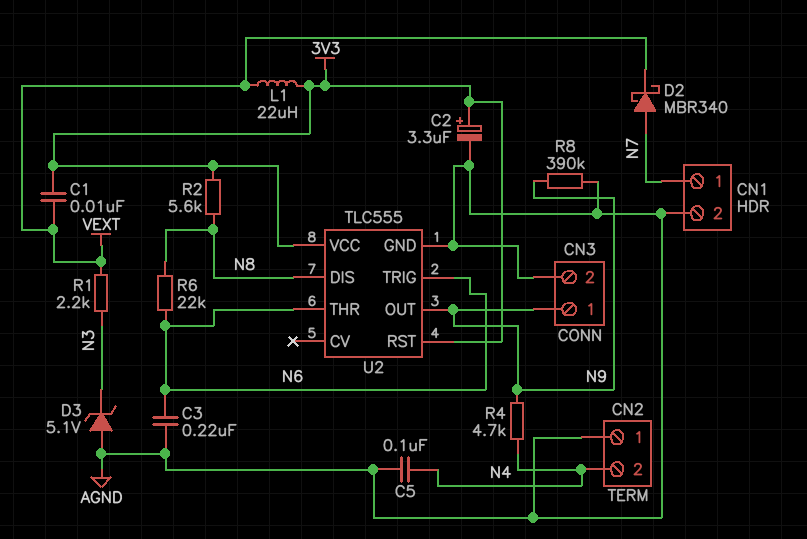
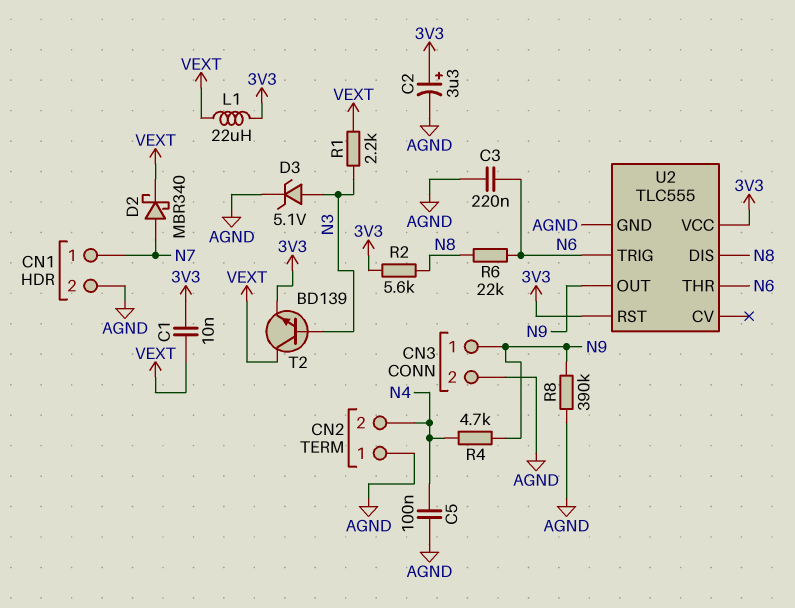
D3: zener 5.1V (A AGND, K N3) -> zener 5.1V (A N3, K AGND)
T2: none -> NPN BD139 (B N3, C VEXT, E 3V3)

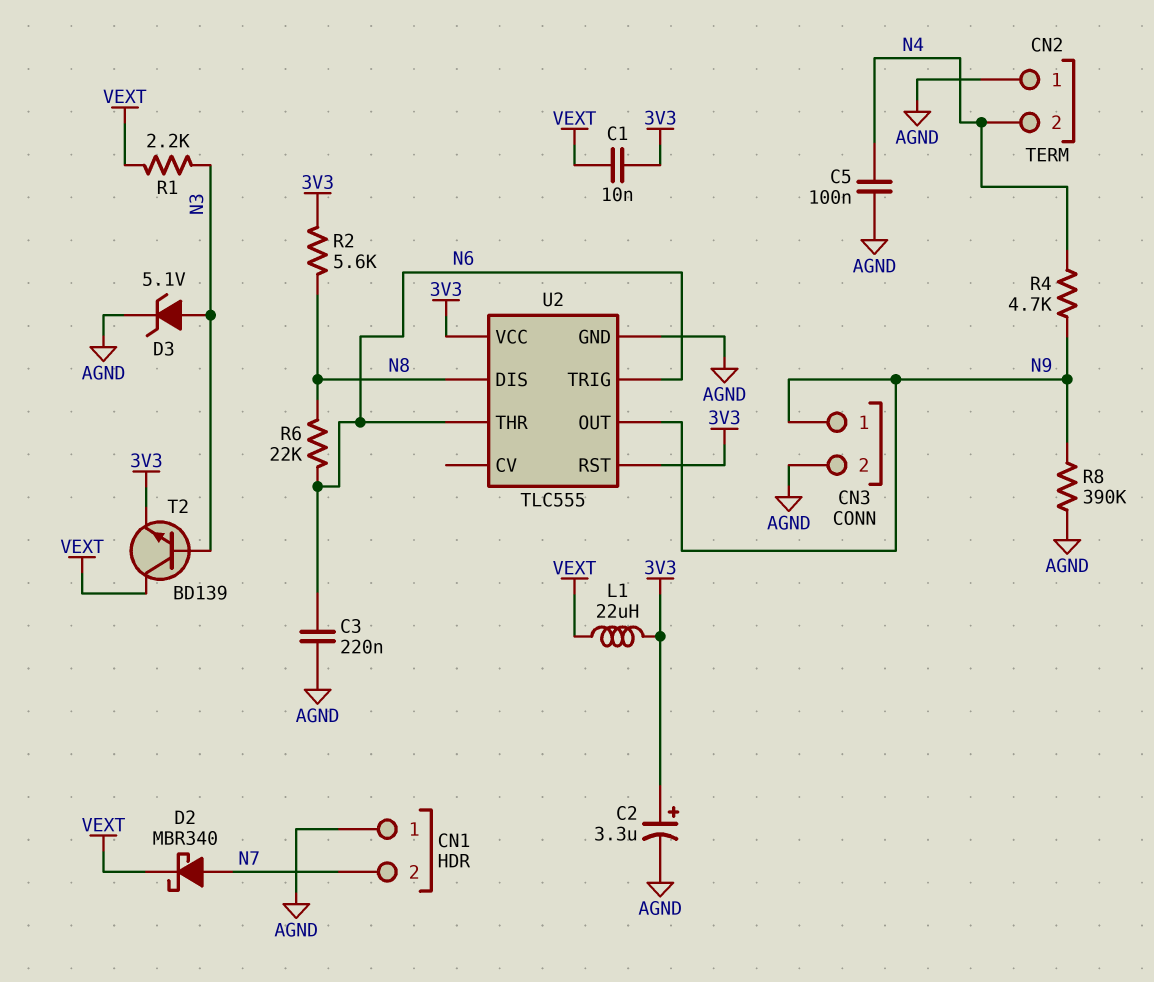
CN1 pin 1: N7 -> AGND
CN1 pin 2: AGND -> N7

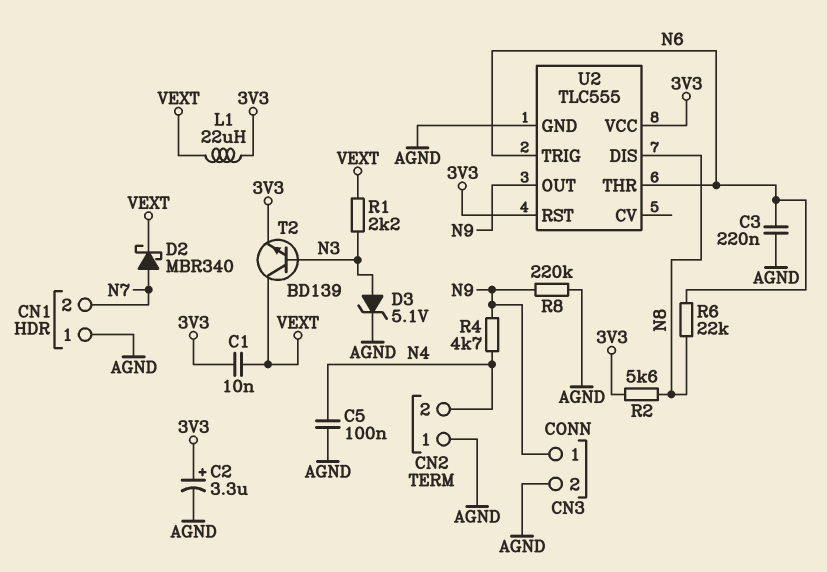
R8: 390k (AGND, N9) -> 220k (AGND, N9)

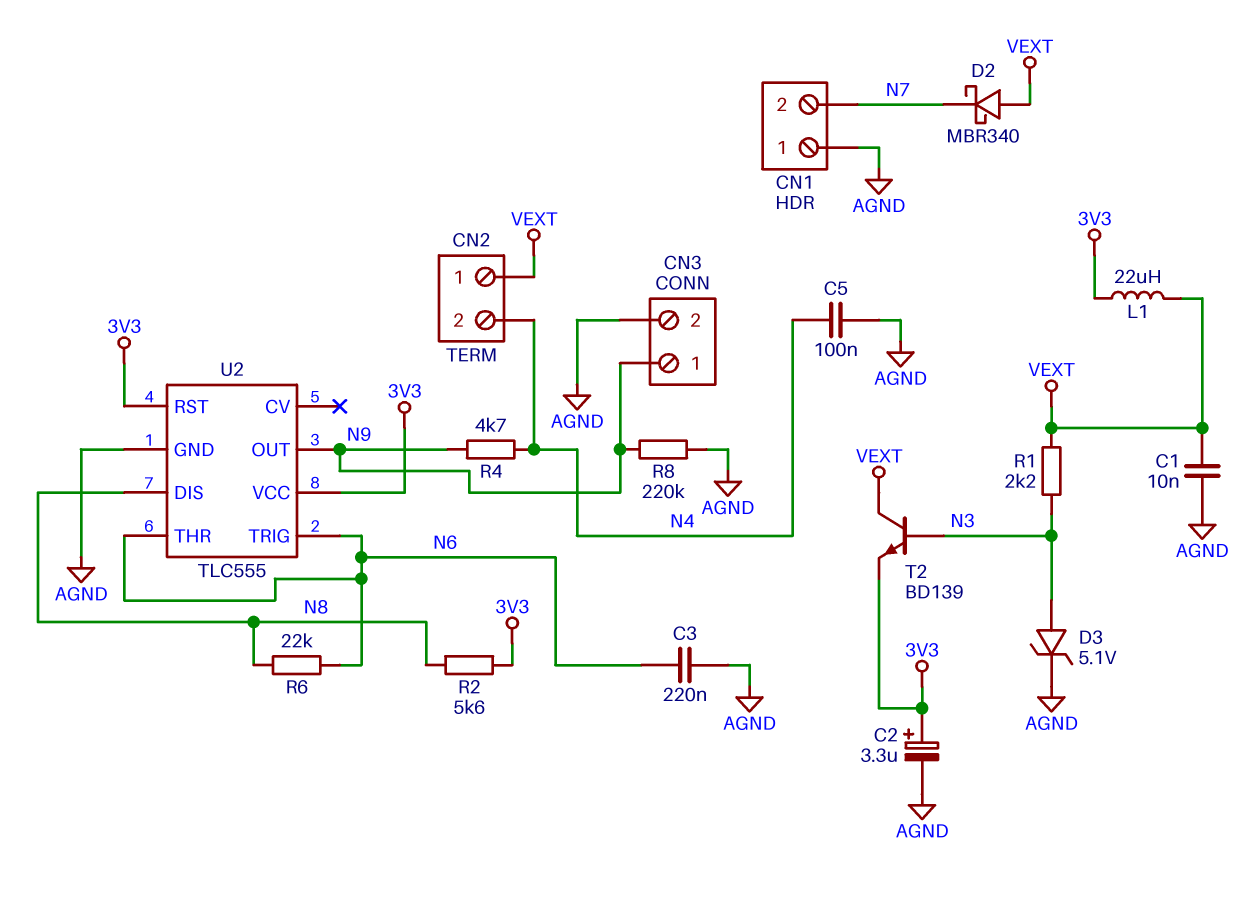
C1: 10nF (3V3, VEXT) -> 10nF (AGND, VEXT)
CN2 pin 1: AGND -> VEXT
D2: schottky MBR340 (A N7, K VEXT) -> schottky MBR340 (A VEXT, K N7)

